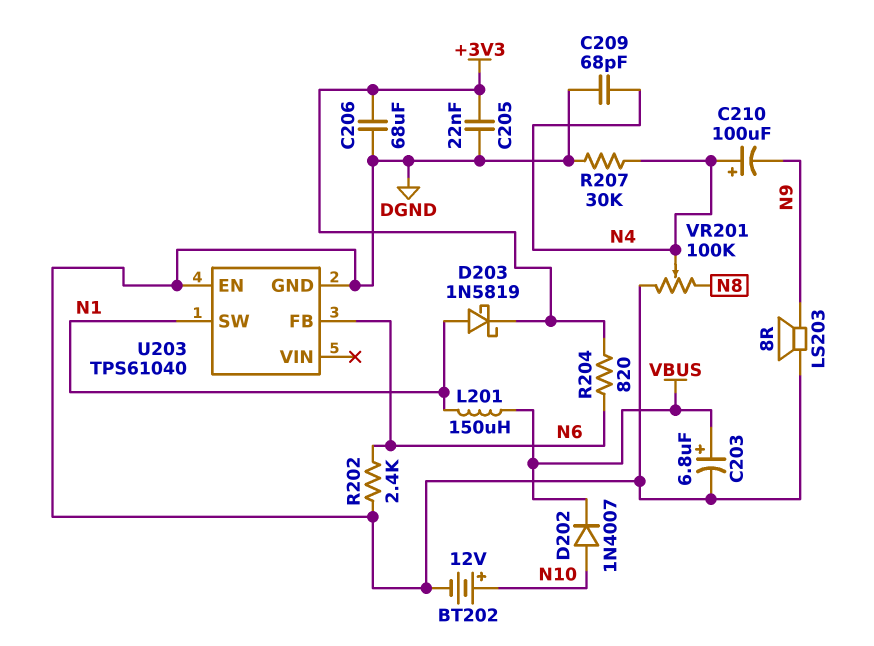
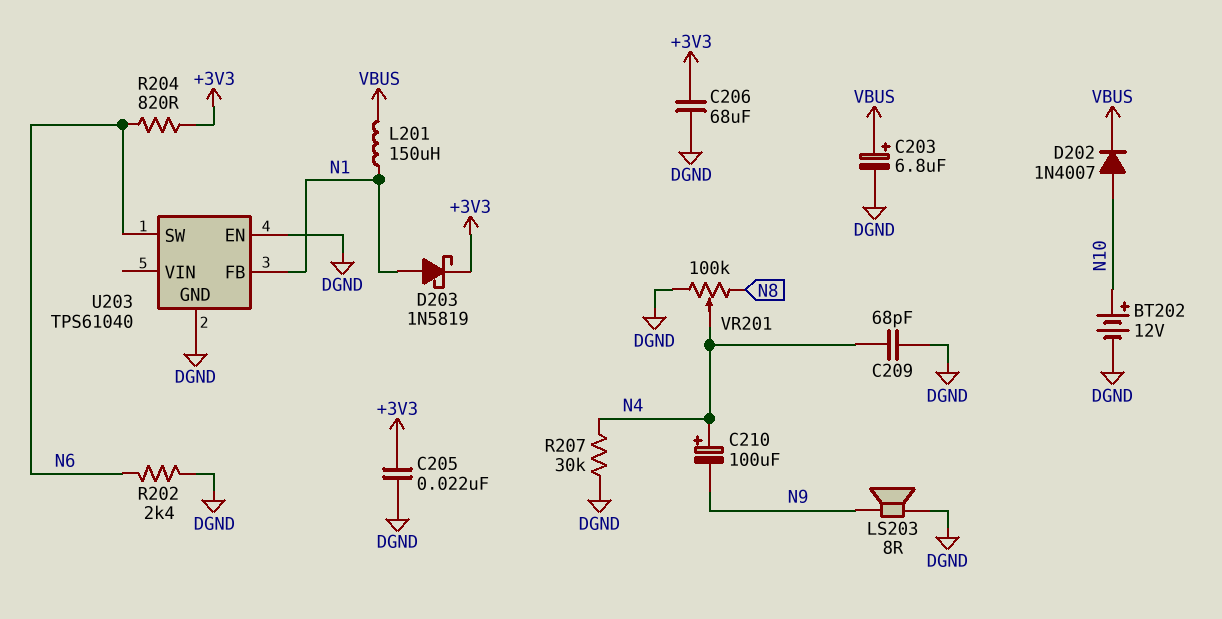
U203 pin FB: N6 -> N1
U203 pin SW: N1 -> N6

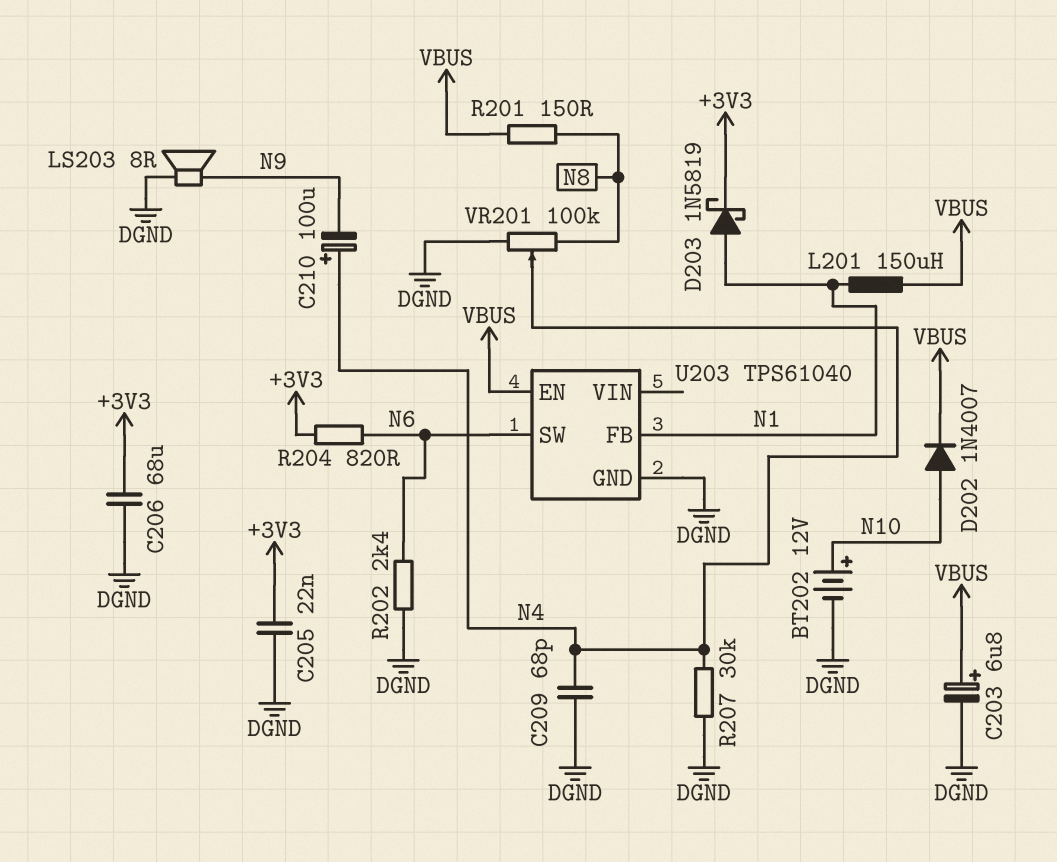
R201: none -> 150 (N8, VBUS)
U203 pin EN: DGND -> VBUS

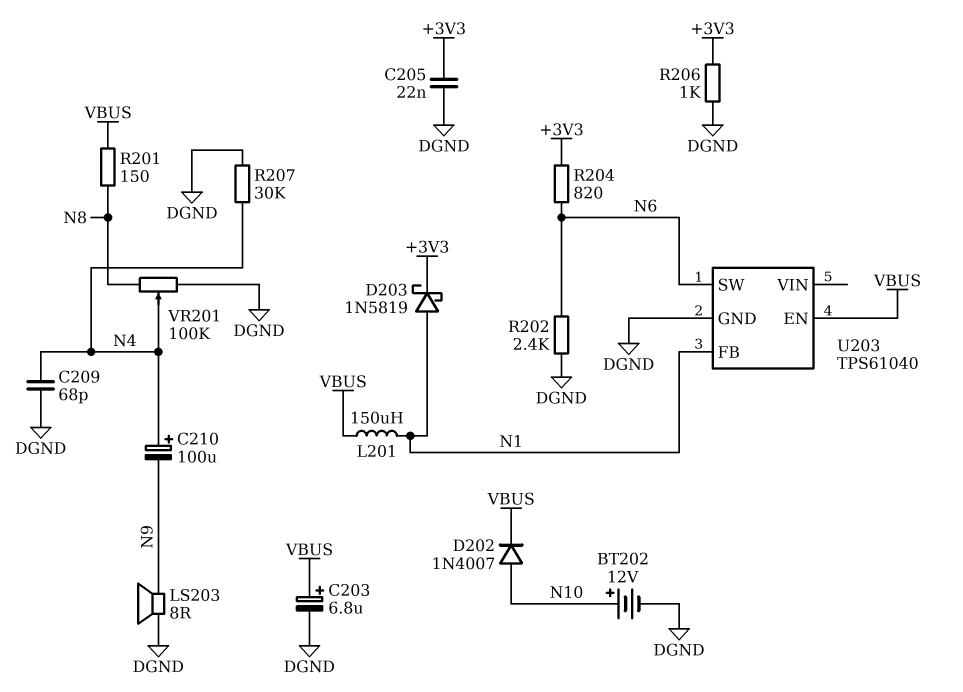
C206: 68uF (+3V3, DGND) -> none
R206: none -> 1k (+3V3, DGND)

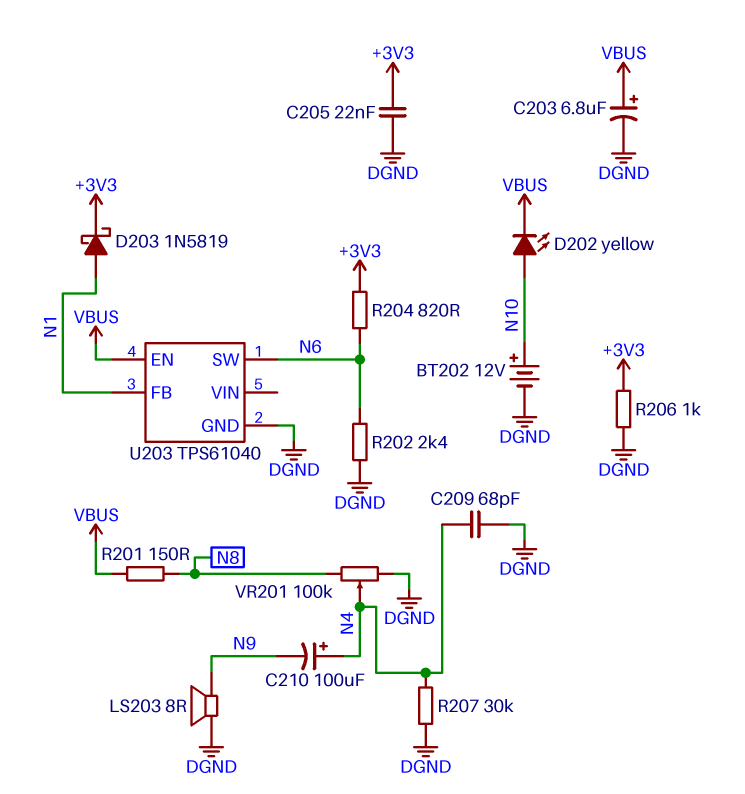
D202: diode 1N4007 (A N10, K VBUS) -> LED yellow (A N10, K VBUS)
L201: 150uH (N1, VBUS) -> none

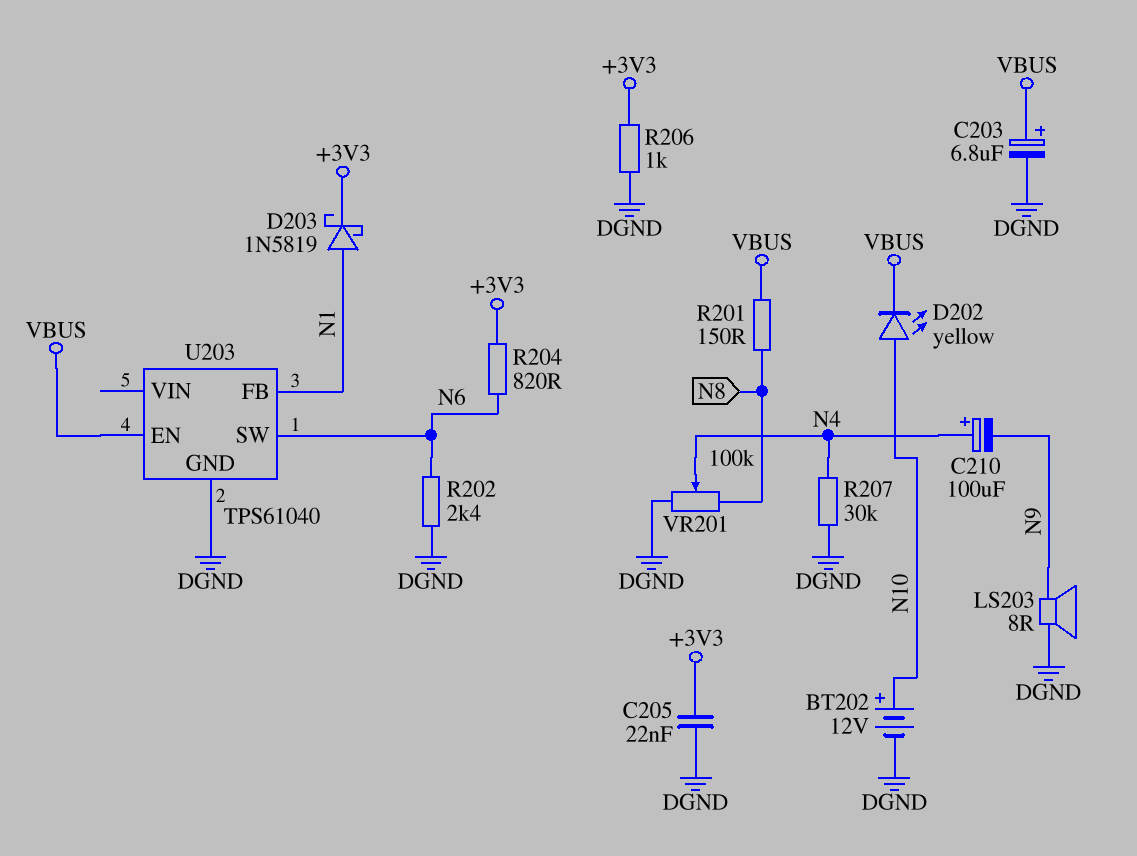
C209: 68pF (DGND, N4) -> none

